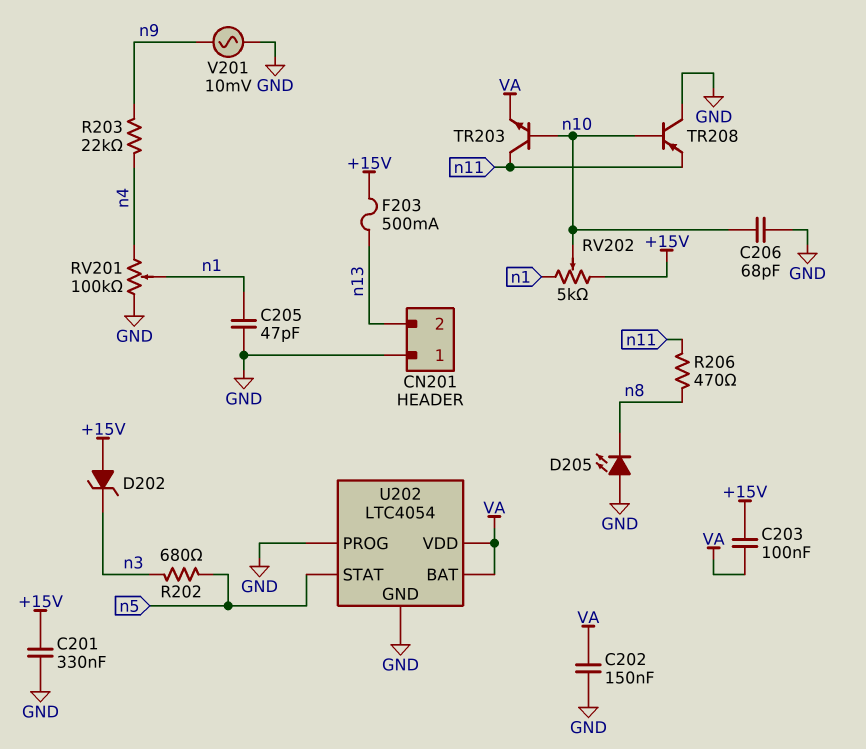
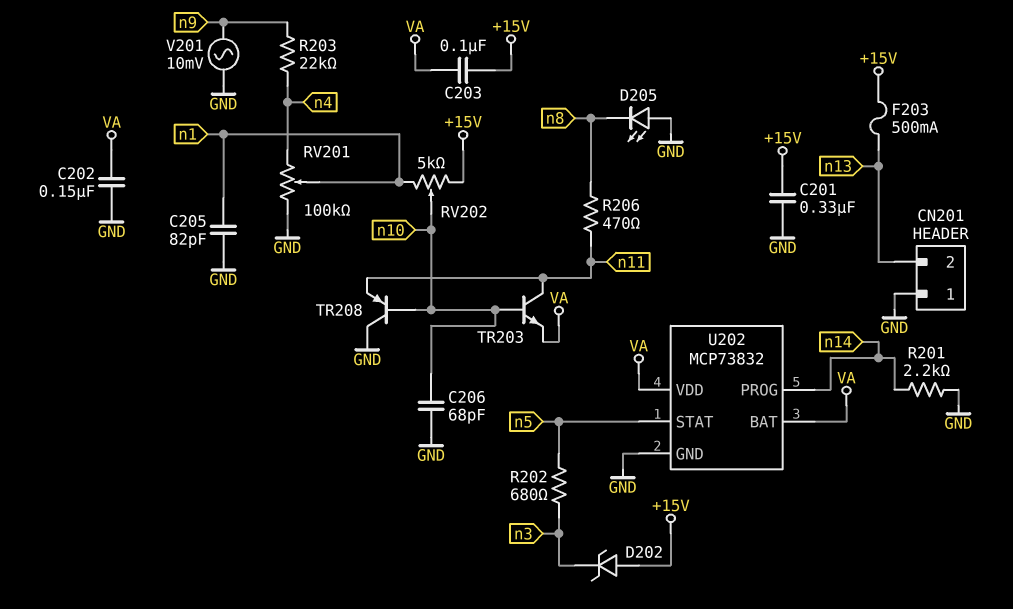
C205: 47pF (GND, n1) -> 82pF (GND, n1)
R201: none -> 2.2k (GND, n14)
U202: LTC4054 -> MCP73832
U202 pin PROG: GND -> n14

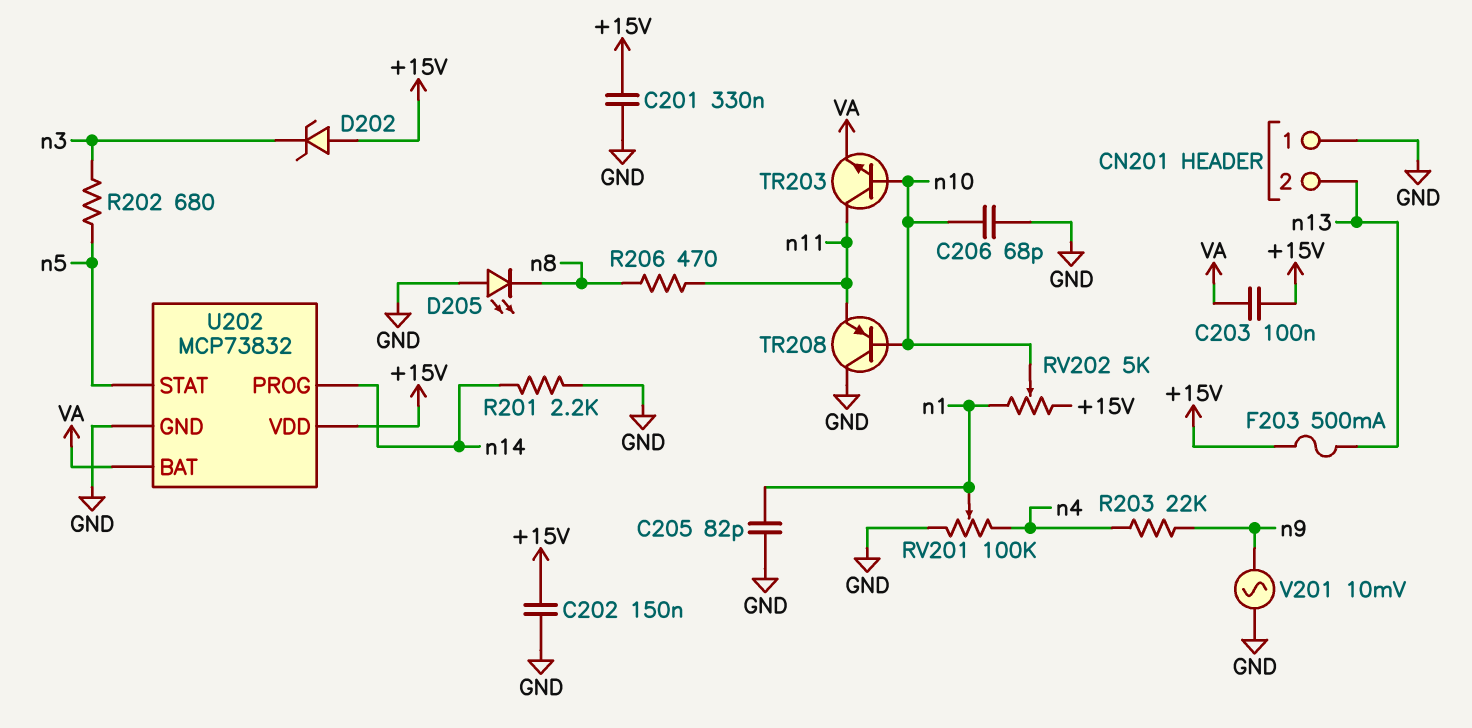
C202: 150nF (GND, VA) -> 150nF (+15V, GND)
U202 pin VDD: VA -> +15V

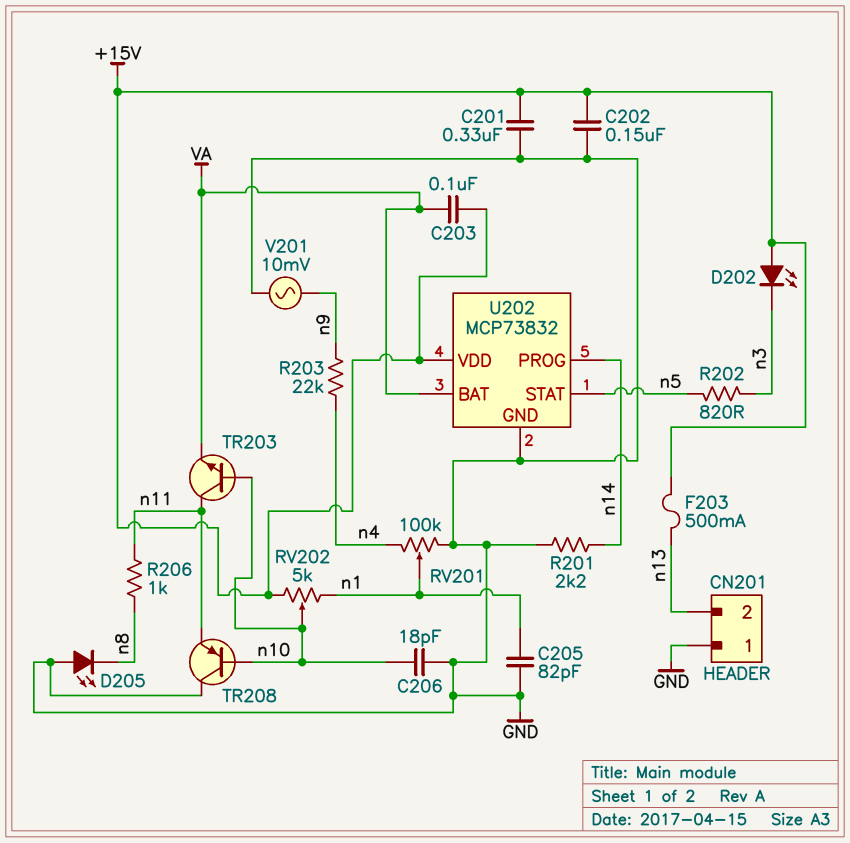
C206: 68pF (GND, n10) -> 18pF (GND, n10)
D202: zener (A +15V, K n3) -> LED (A +15V, K n3)
R202: 680 (n3, n5) -> 820 (n3, n5)
R206: 470 (n8, n11) -> 1k (n8, n11)

